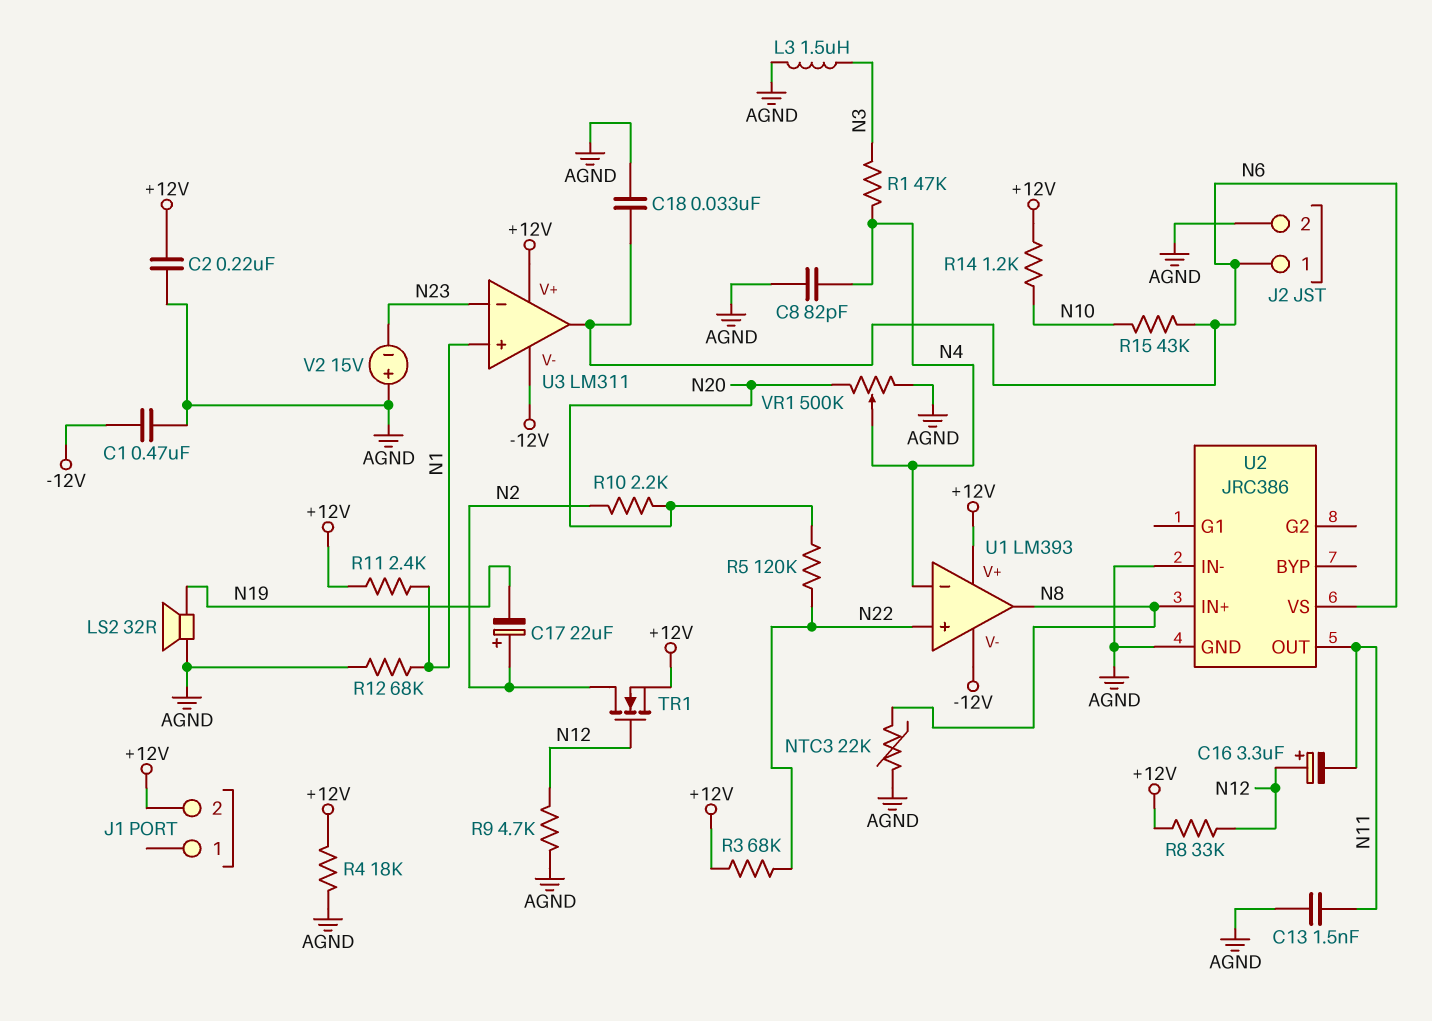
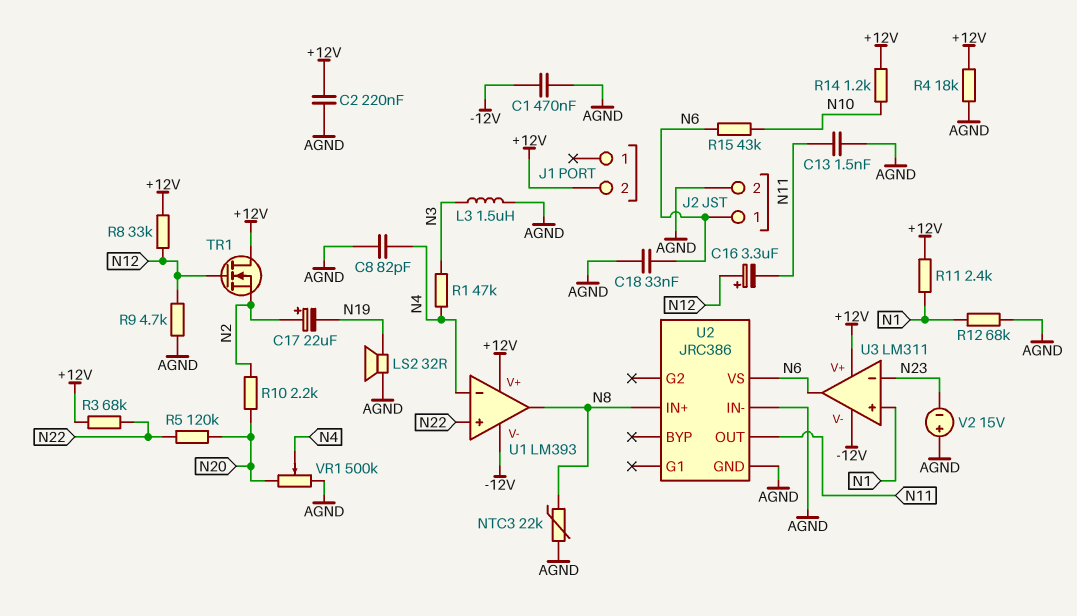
TR1: NMOS (G N12, D N2, S +12V) -> NMOS (G N12, D +12V, S N2)

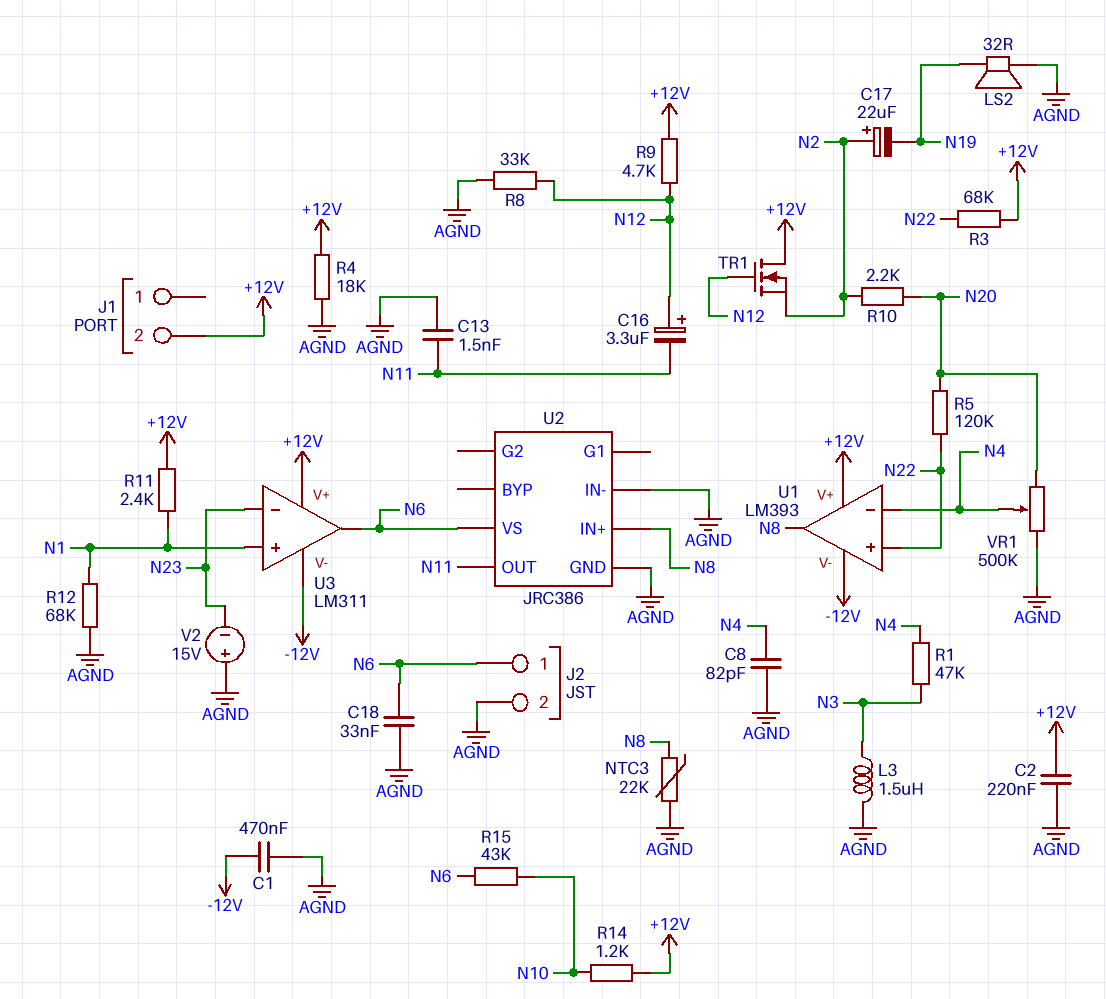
R8: 33k (+12V, N12) -> 33k (AGND, N12)
R9: 4.7k (AGND, N12) -> 4.7k (+12V, N12)

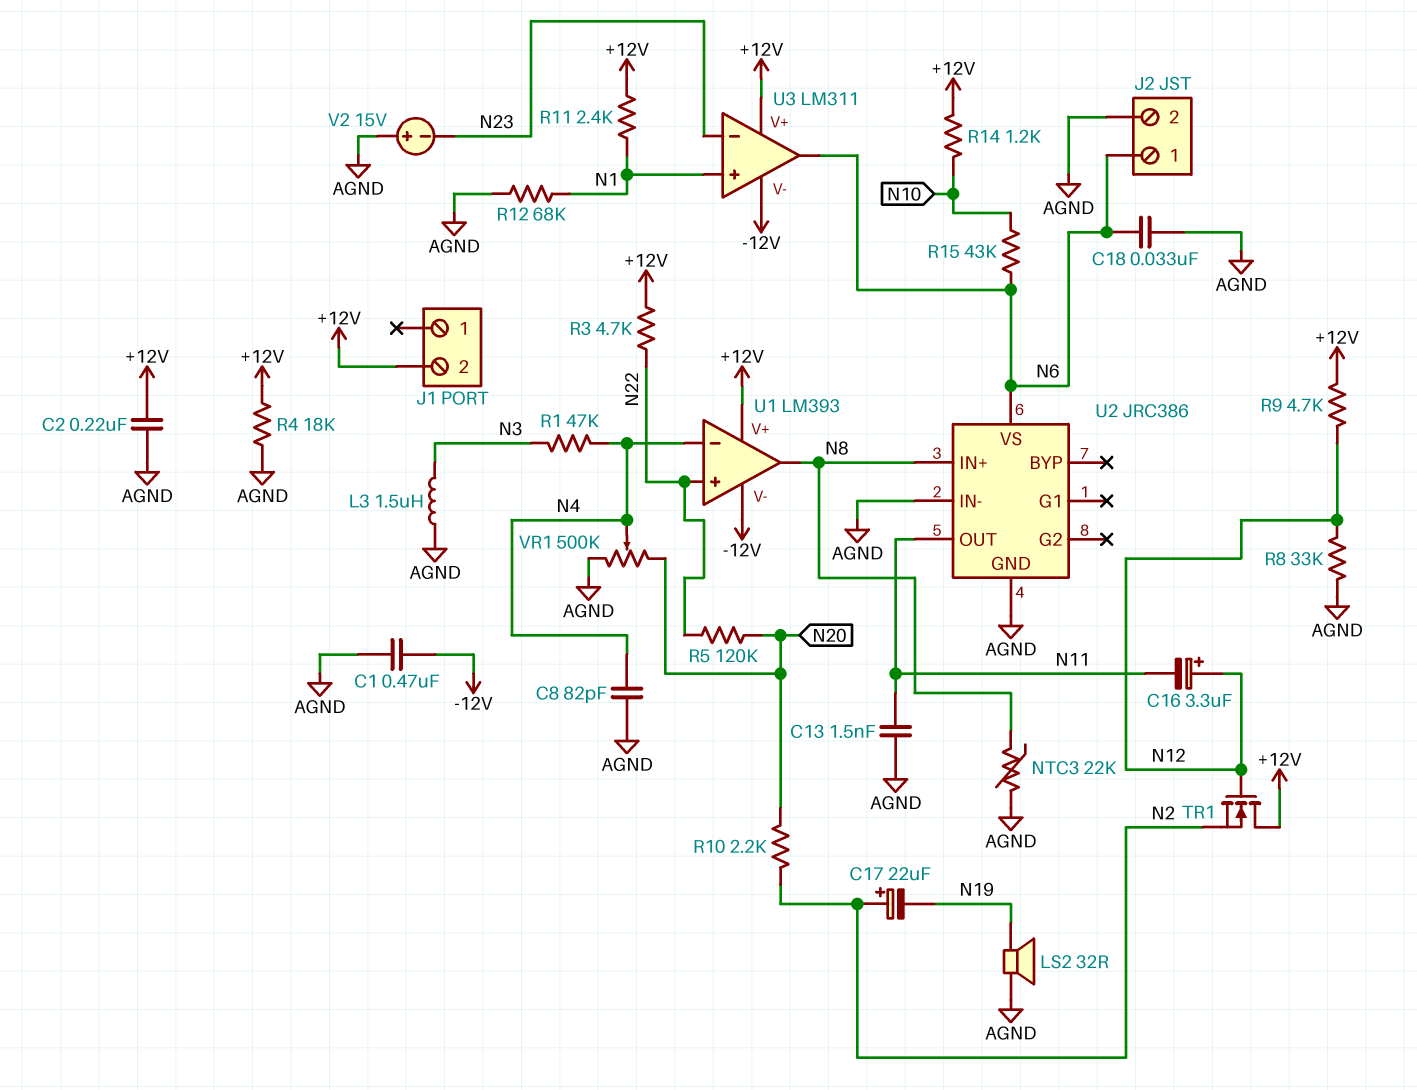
R3: 68k (+12V, N22) -> 4.7k (+12V, N22)

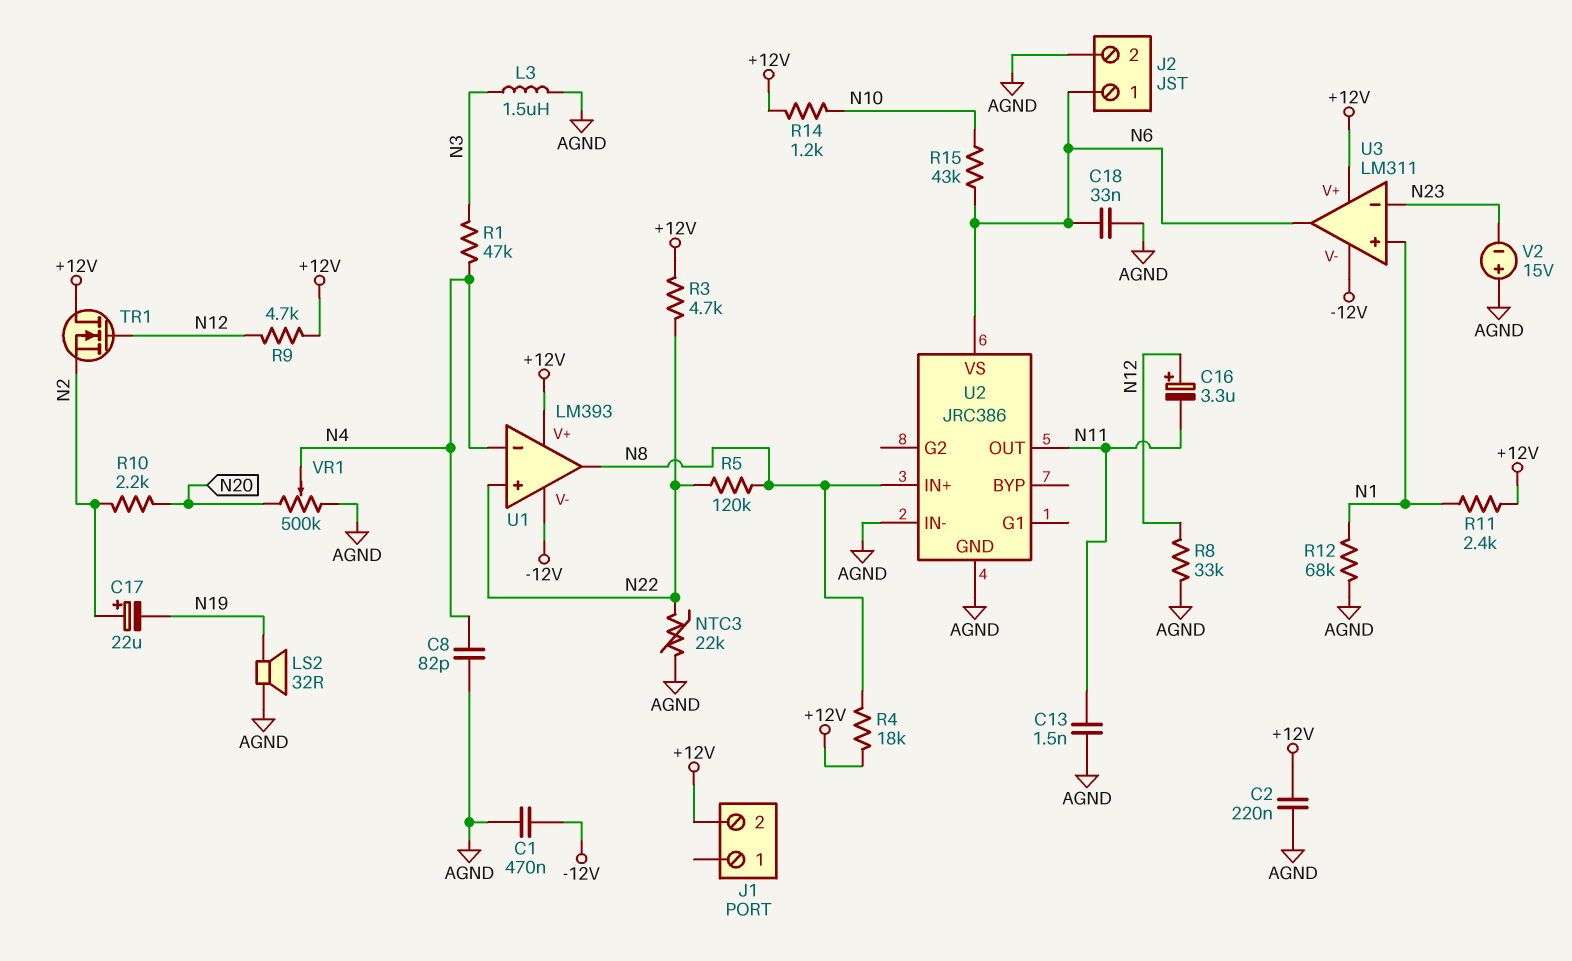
NTC3: 22k (AGND, N8) -> 22k (AGND, N22)
R4: 18k (+12V, AGND) -> 18k (+12V, N8)
R5: 120k (N20, N22) -> 120k (N8, N22)

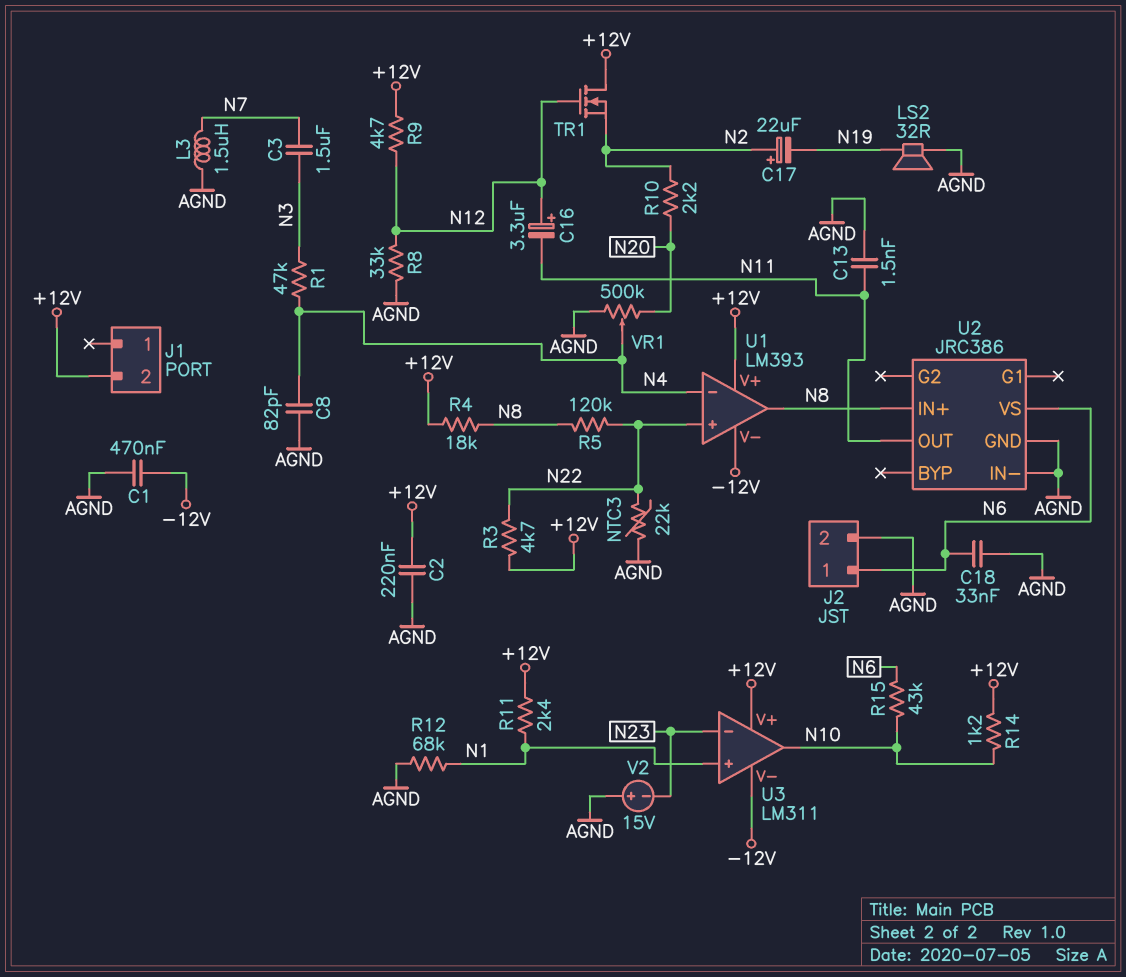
C3: none -> 1.5uF (N3, N7)
L3: 1.5uH (AGND, N3) -> 1.5uH (AGND, N7)
U3 pin out: N6 -> N10

